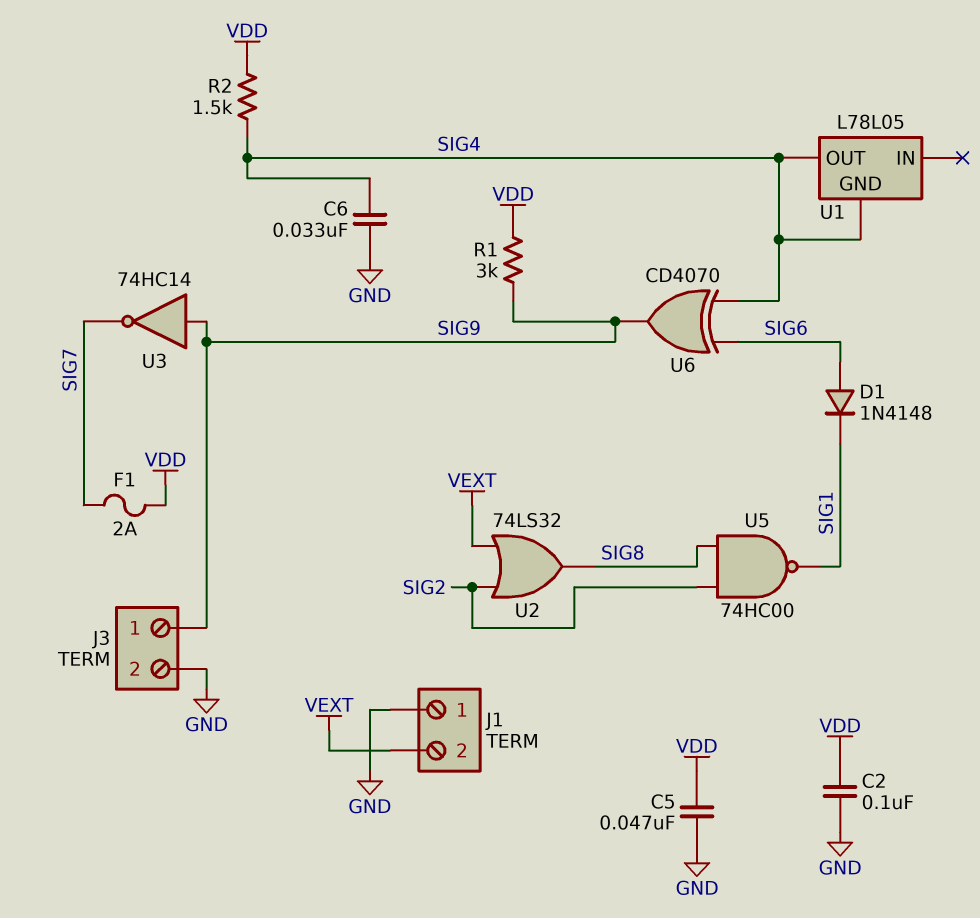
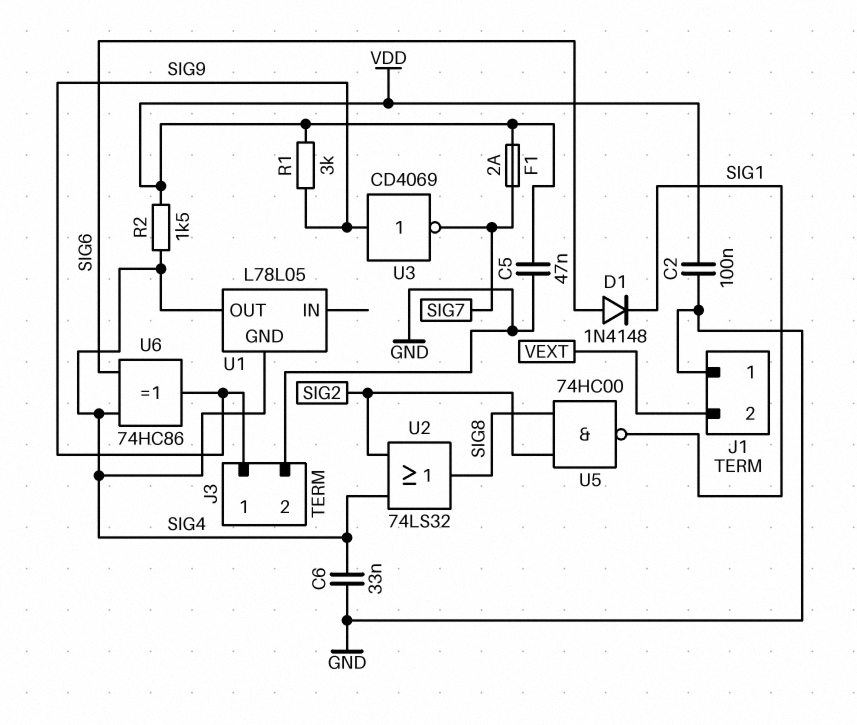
U2: OR 74LS32 (in SIG2, in VEXT, out SIG8) -> OR 74LS32 (in SIG2, in SIG4, out SIG8)
U3: NOT 74HC14 (in SIG9, out SIG7) -> NOT CD4069 (in SIG9, out SIG7)
U6: XOR CD4070 (in SIG4, in SIG6, out SIG9) -> XOR 74HC86 (in SIG4, in SIG6, out SIG9)

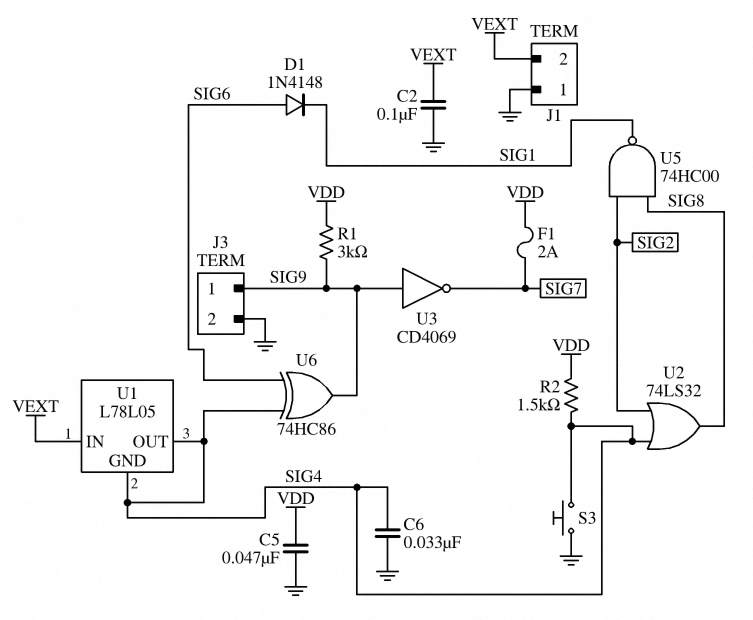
C2: 100nF (GND, VDD) -> 100nF (GND, VEXT)
S3: none -> button (GND, SIG4)
U1 pin IN: none -> VEXT

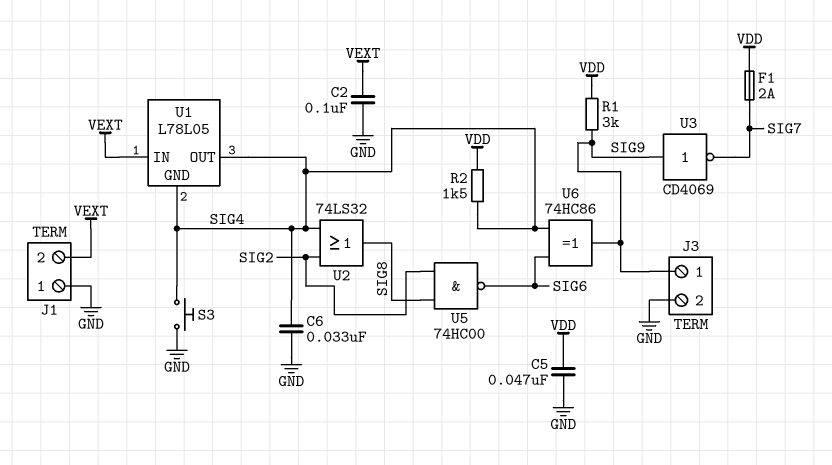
D1: diode 1N4148 (A SIG6, K SIG1) -> none
U5: NAND 74HC00 (in SIG2, in SIG8, out SIG1) -> NAND 74HC00 (in SIG2, in SIG8, out SIG6)

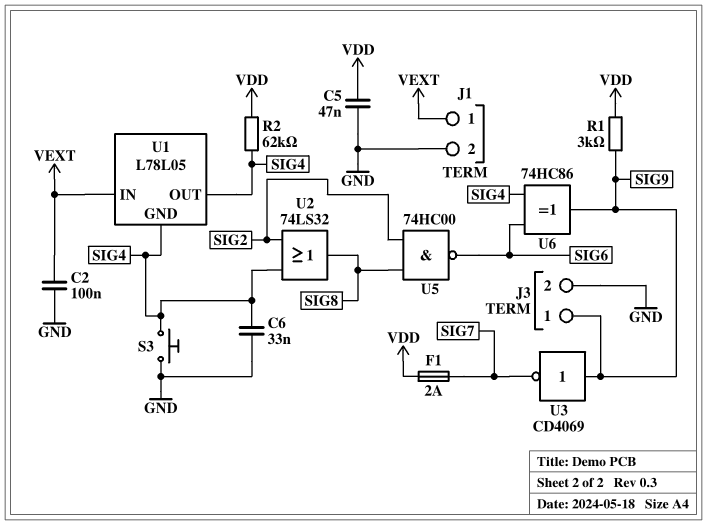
J1 pin 1: GND -> VEXT
J1 pin 2: VEXT -> GND
R2: 1.5k (SIG4, VDD) -> 62k (SIG4, VDD)

